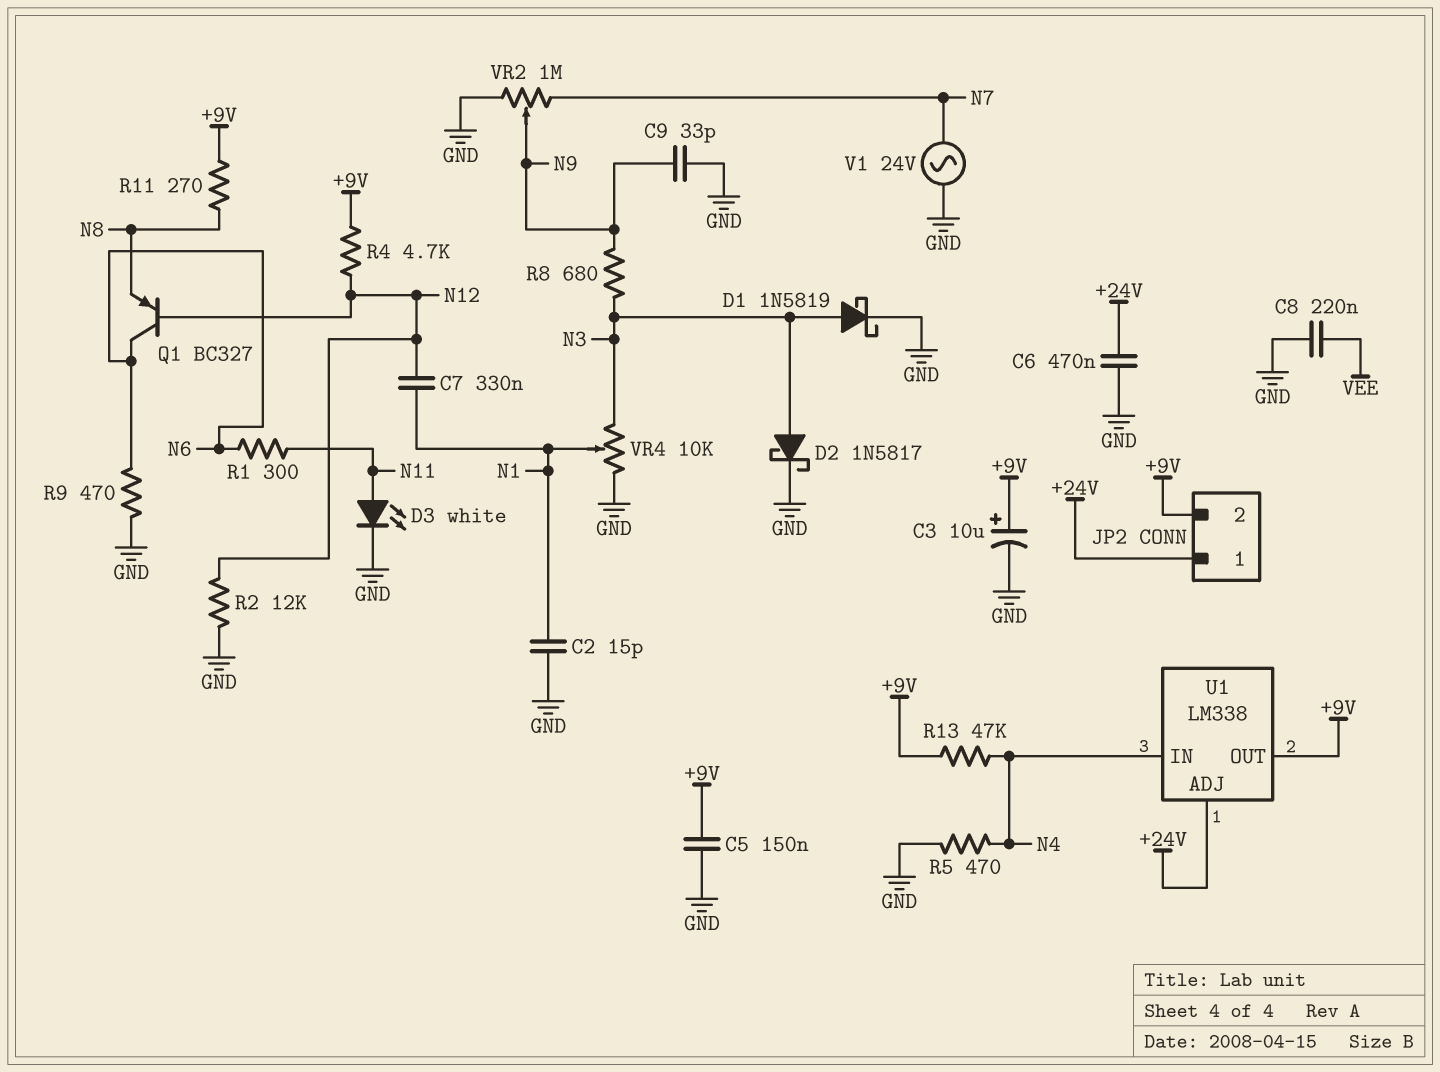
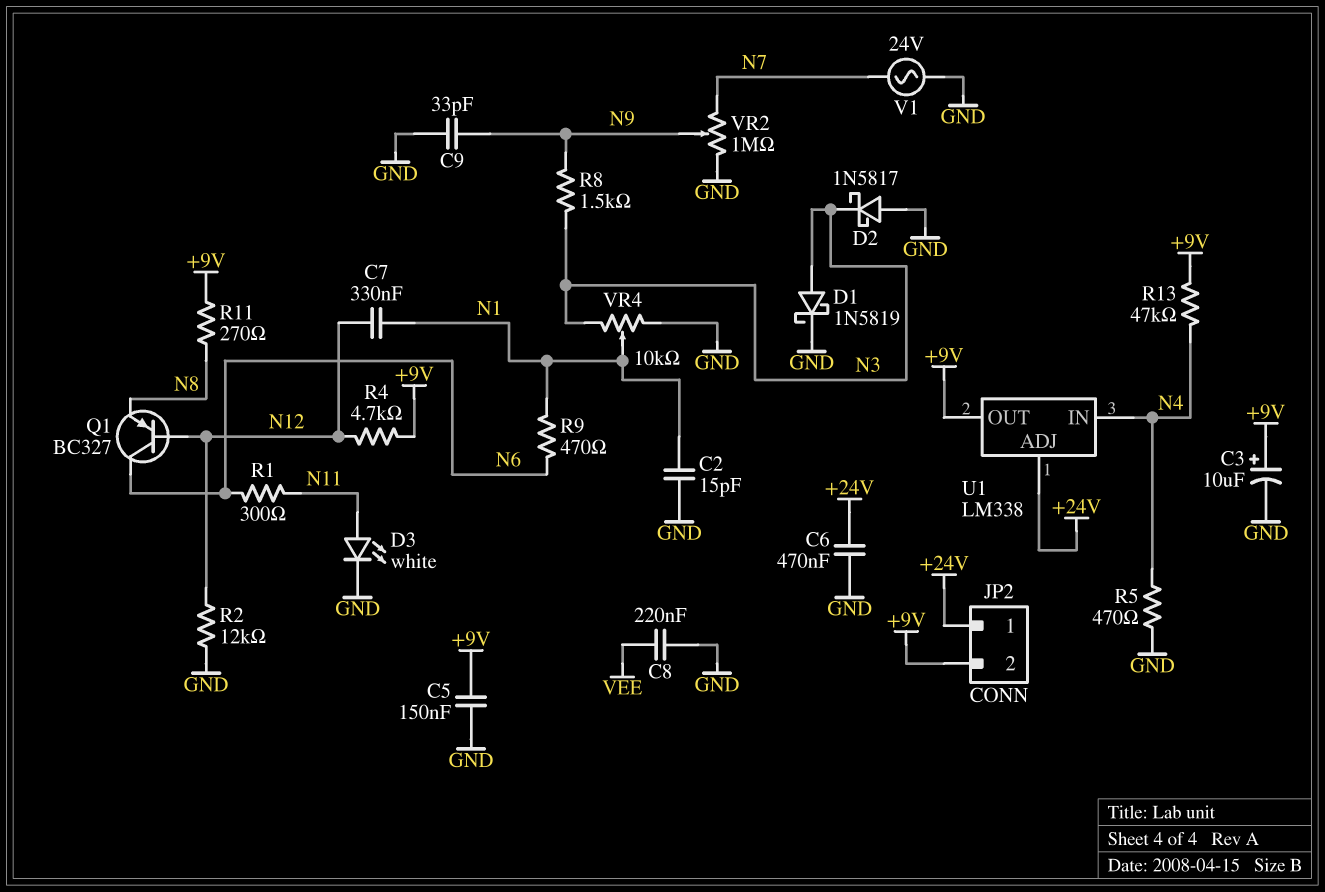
D2: schottky 1N5817 (A N3, K GND) -> schottky 1N5817 (A GND, K N3)
R8: 680 (N3, N9) -> 1.5k (N3, N9)
R9: 470 (GND, N6) -> 470 (N1, N6)

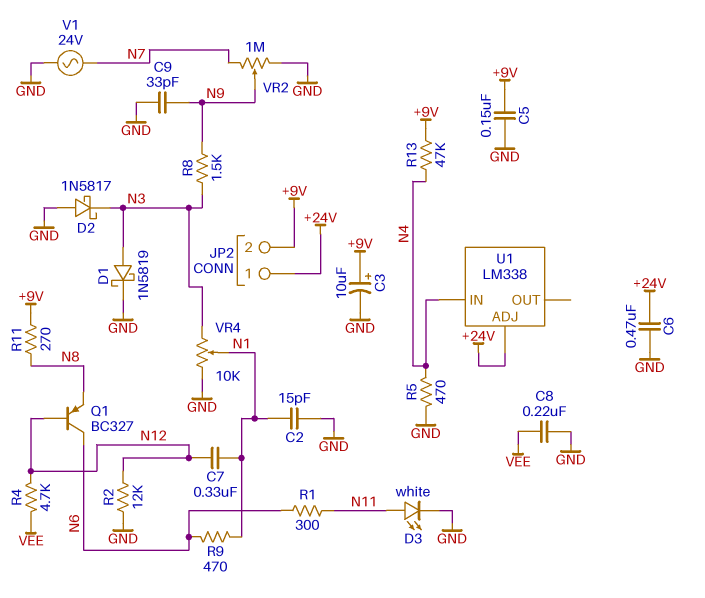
R4: 4.7k (+9V, N12) -> 4.7k (N12, VEE)
U1 pin OUT: +9V -> none

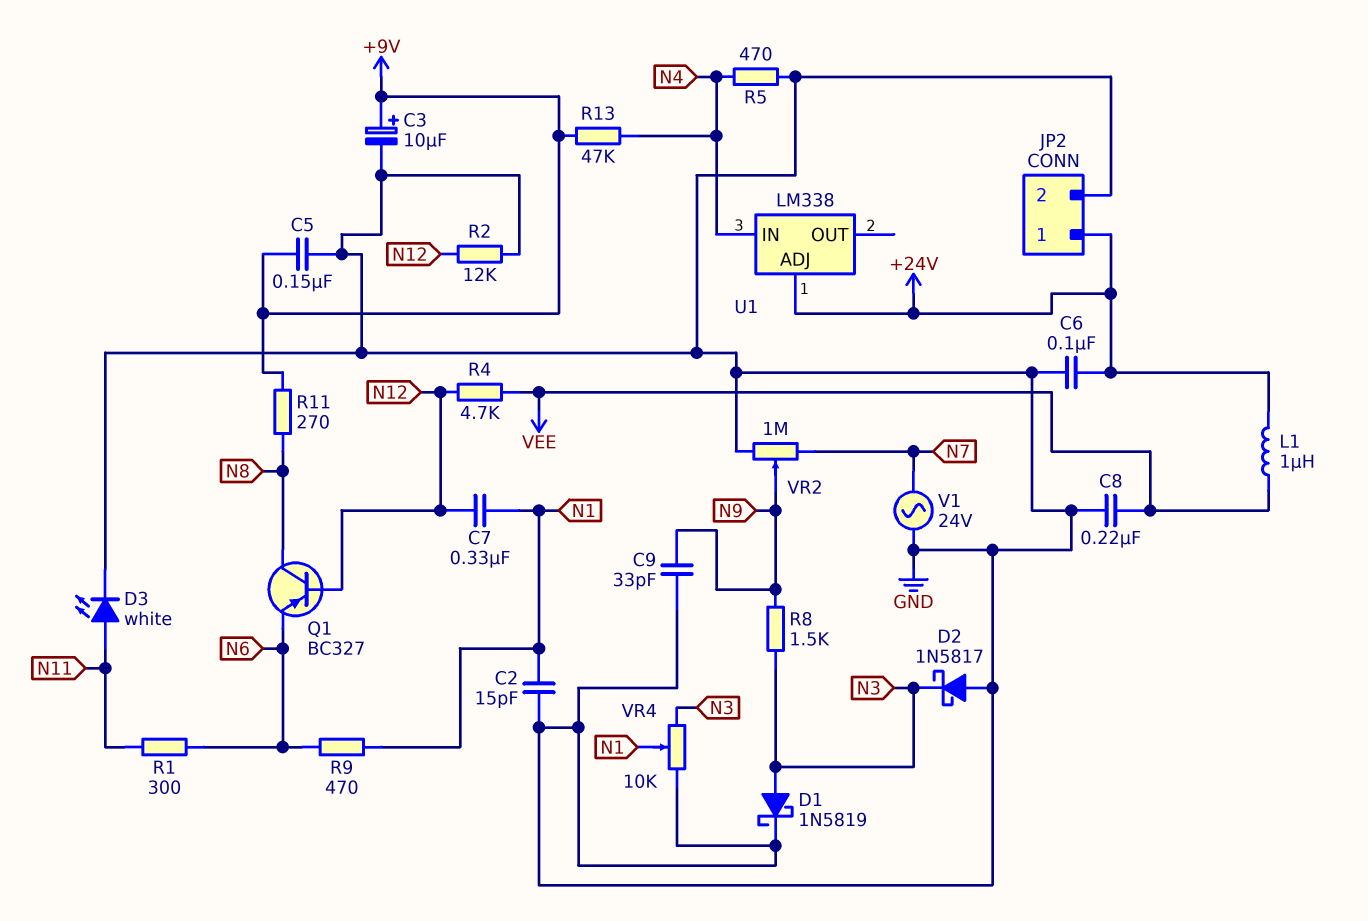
C6: 470nF (+24V, GND) -> 100nF (+24V, GND)
JP2 pin 2: +9V -> GND
L1: none -> 1uH (+24V, VEE)
Q1: PNP BC327 (B N12, C N6, E N8) -> PNP BC327 (B N12, C N8, E N6)

